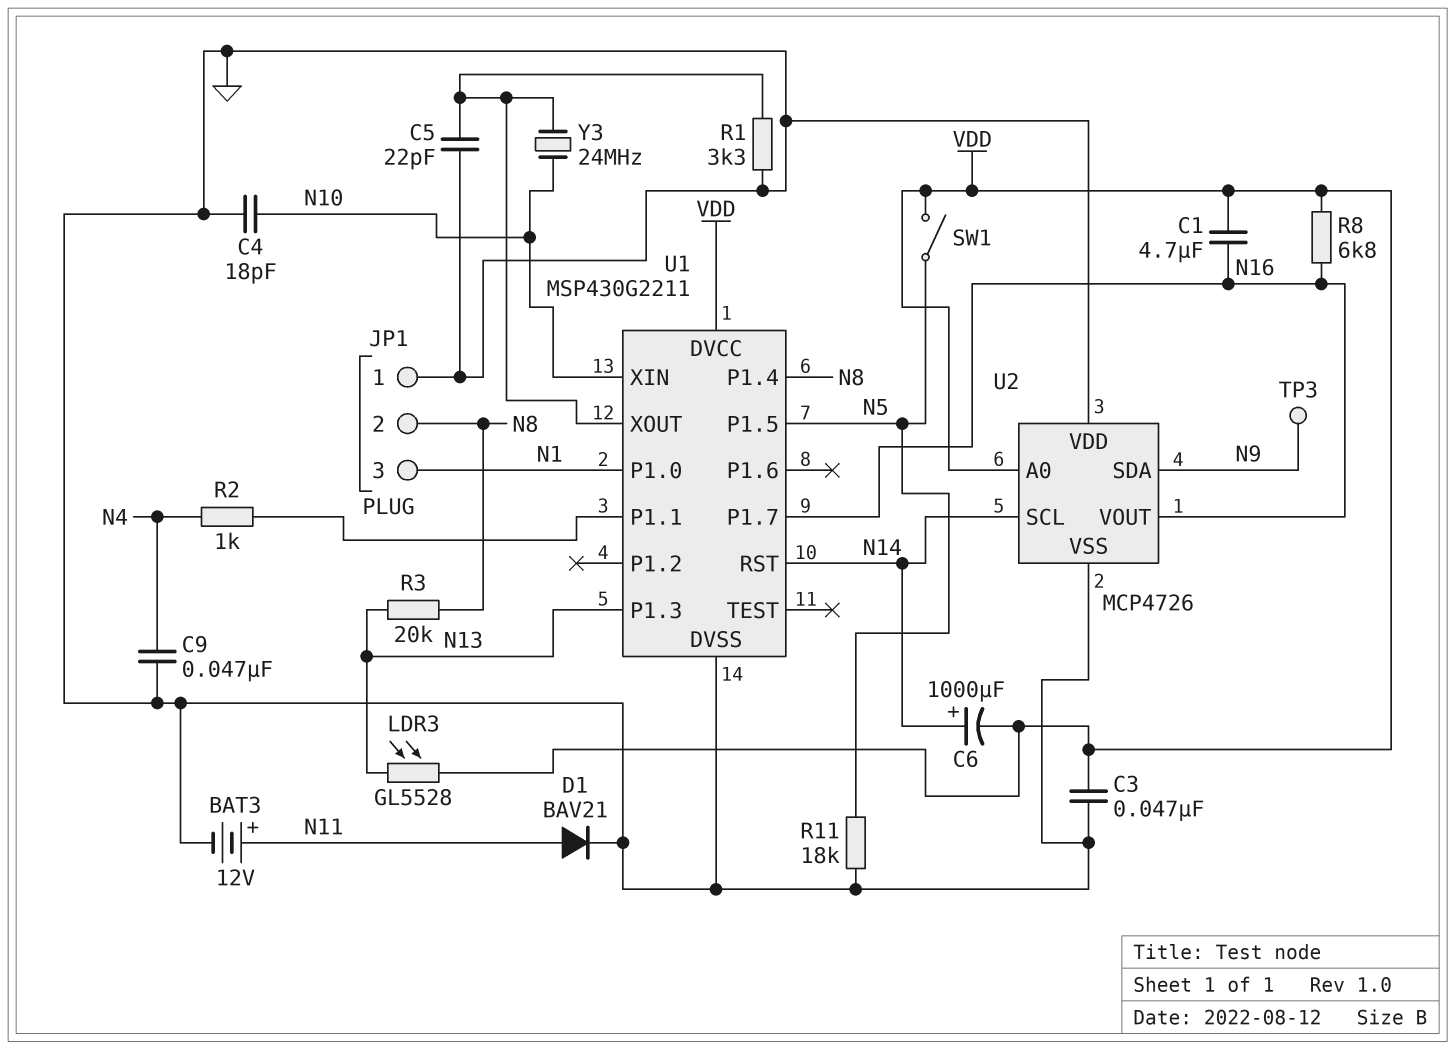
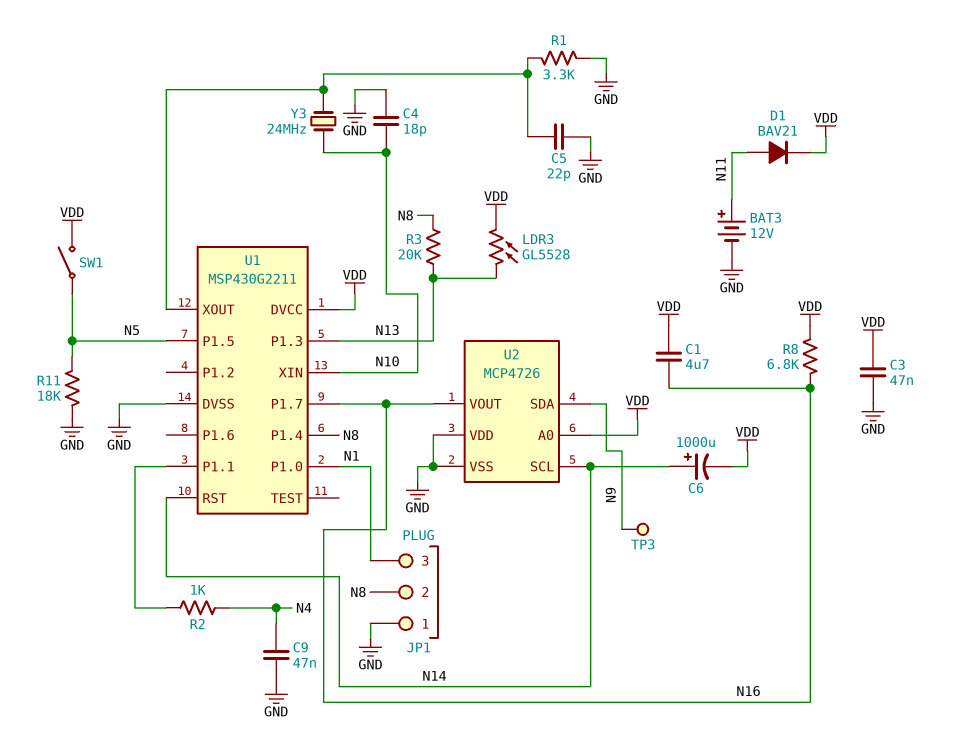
D1: diode BAV21 (A N11, K GND) -> diode BAV21 (A N11, K VDD)

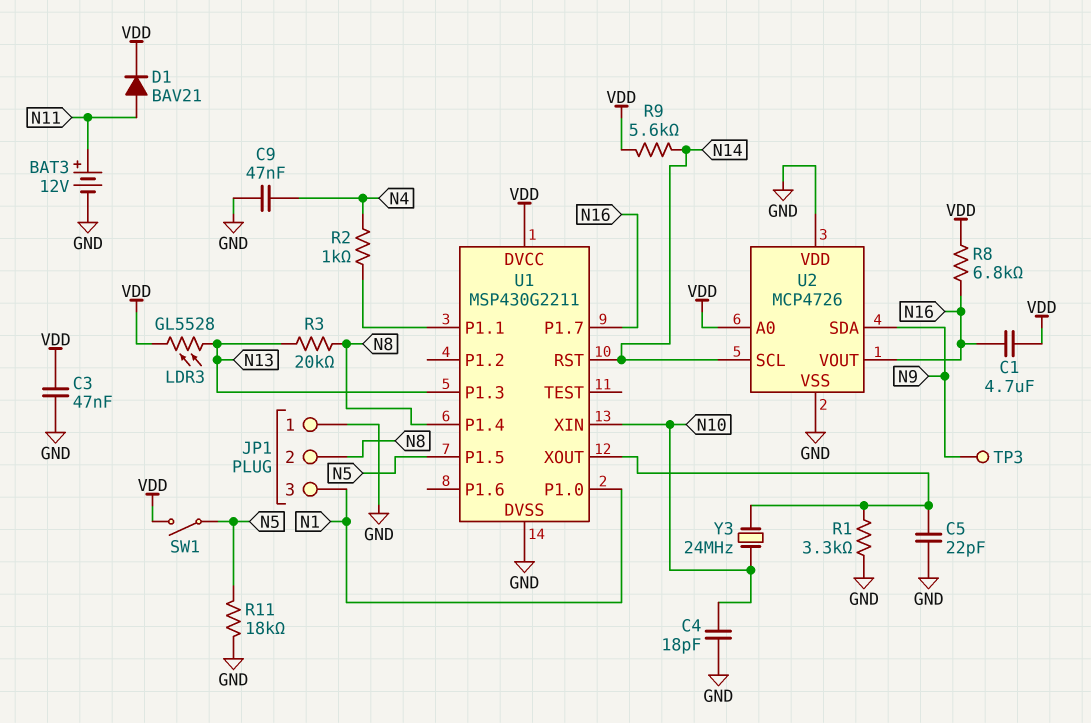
C6: 1000uF (plus N14, minus VDD) -> none
R9: none -> 5.6k (N14, VDD)

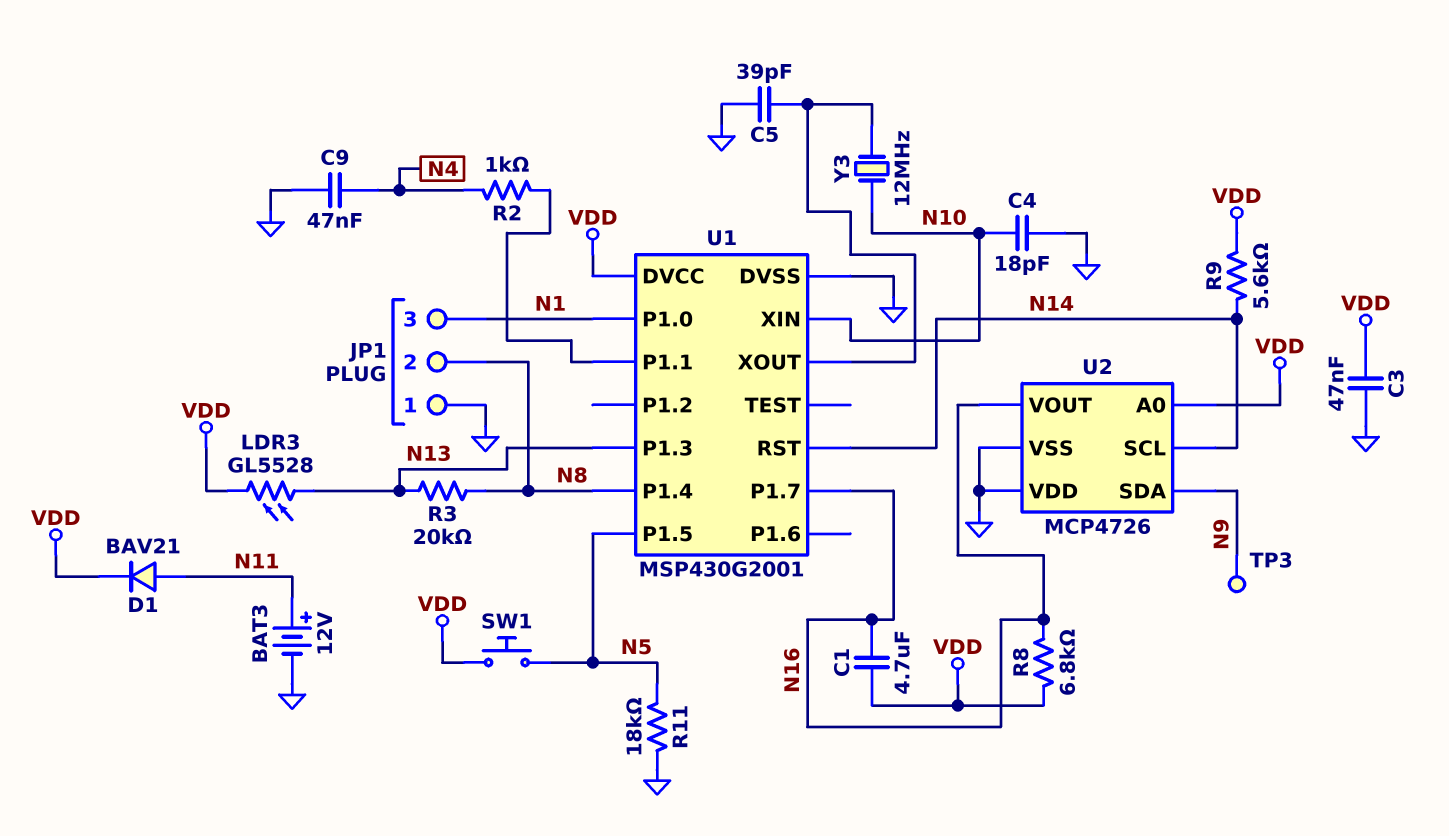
C5: 22pF (GND, U1/XOUT) -> 39pF (GND, U1/XOUT)
R1: 3.3k (GND, U1/XOUT) -> none
SW1: switch (N5, VDD) -> button (N5, VDD)
U1: MSP430G2211 -> MSP430G2001
Y3: 24MHz (N10, U1/XOUT) -> 12MHz (N10, U1/XOUT)

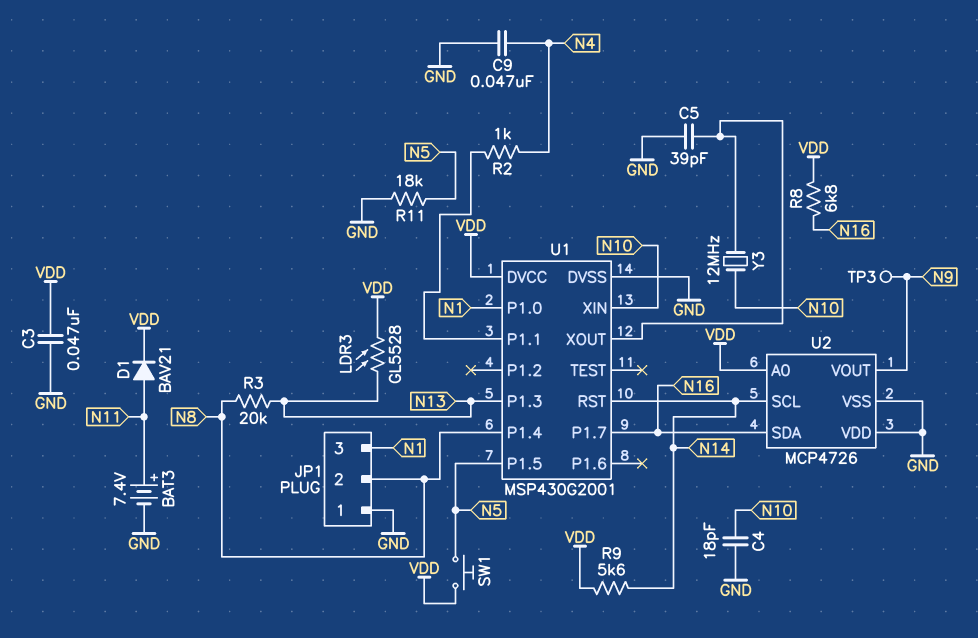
BAT3: 12V (plus N11, minus GND) -> 7.4V (plus N11, minus GND)
C1: 4.7uF (N16, VDD) -> none
U2 pin SDA: N9 -> N16
U2 pin VOUT: N16 -> N9

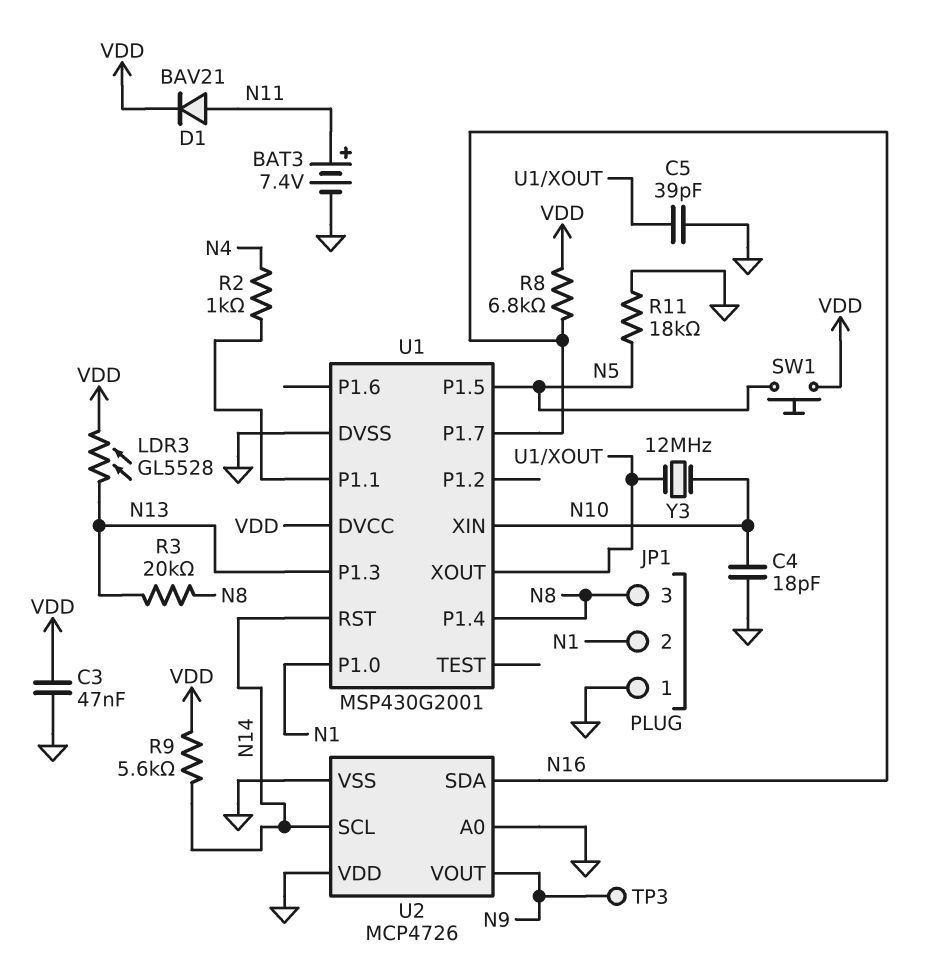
C9: 47nF (GND, N4) -> none
JP1 pin 2: N8 -> N1
JP1 pin 3: N1 -> N8
U2 pin A0: VDD -> GND

